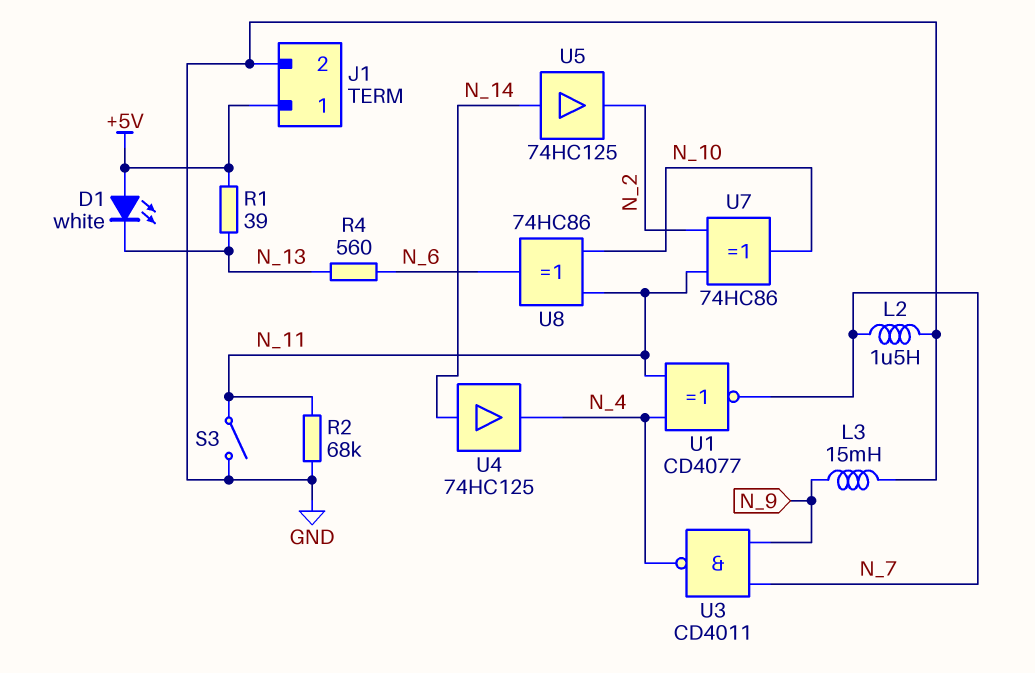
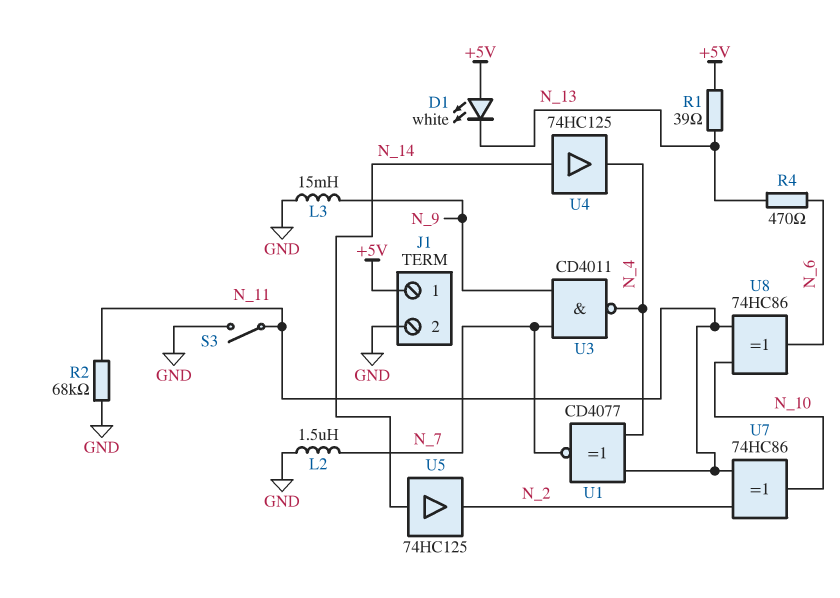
R4: 560 (N_6, N_13) -> 470 (N_6, N_13)

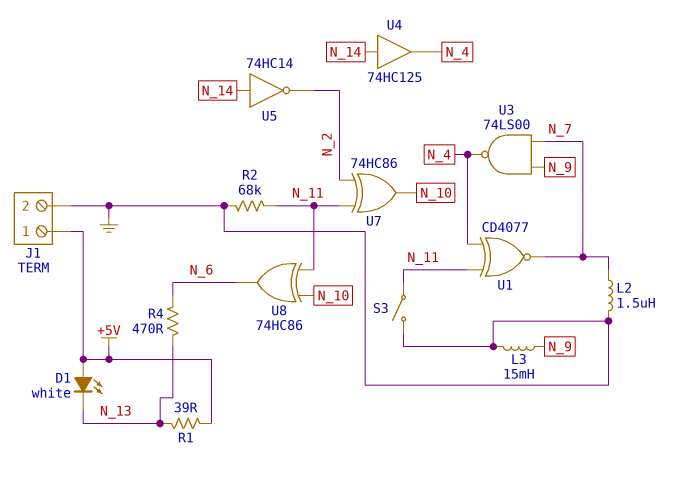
U3: NAND CD4011 (in N_7, in N_9, out N_4) -> NAND 74LS00 (in N_7, in N_9, out N_4)
U5: buffer 74HC125 (in N_14, out N_2) -> NOT 74HC14 (in N_14, out N_2)

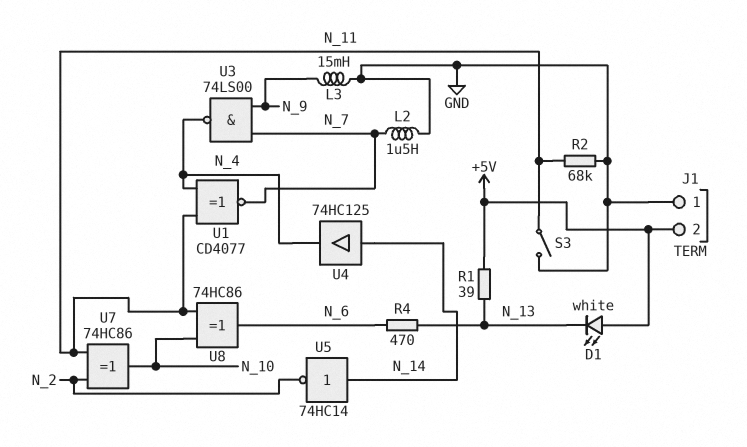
J1 pin 1: +5V -> GND
J1 pin 2: GND -> +5V

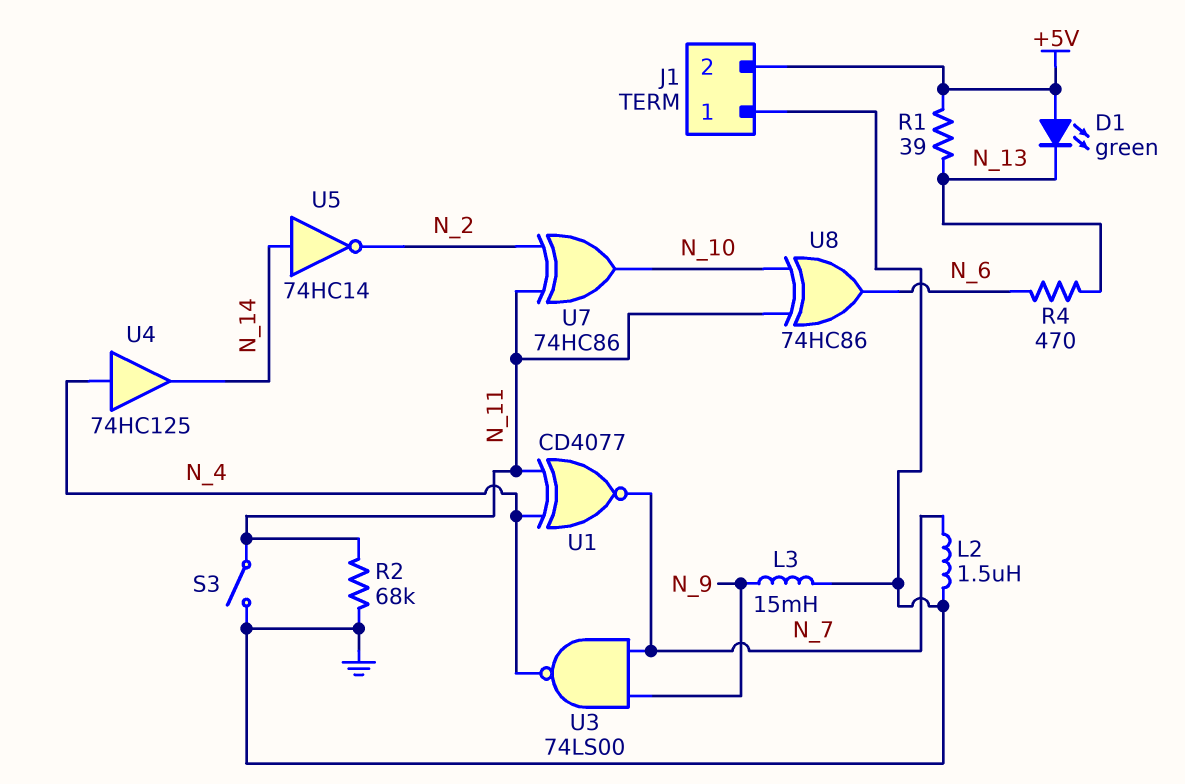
D1: LED white (A +5V, K N_13) -> LED green (A +5V, K N_13)
U4: buffer 74HC125 (in N_14, out N_4) -> buffer 74HC125 (in N_4, out N_14)

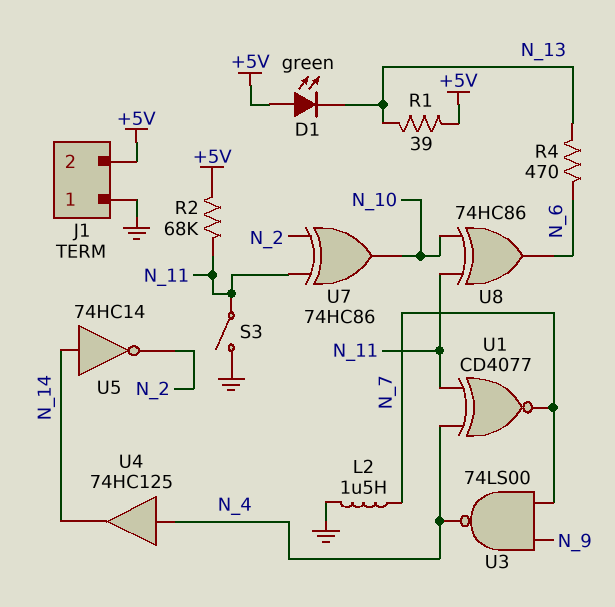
L3: 15mH (GND, N_9) -> none
R2: 68k (GND, N_11) -> 68k (+5V, N_11)

